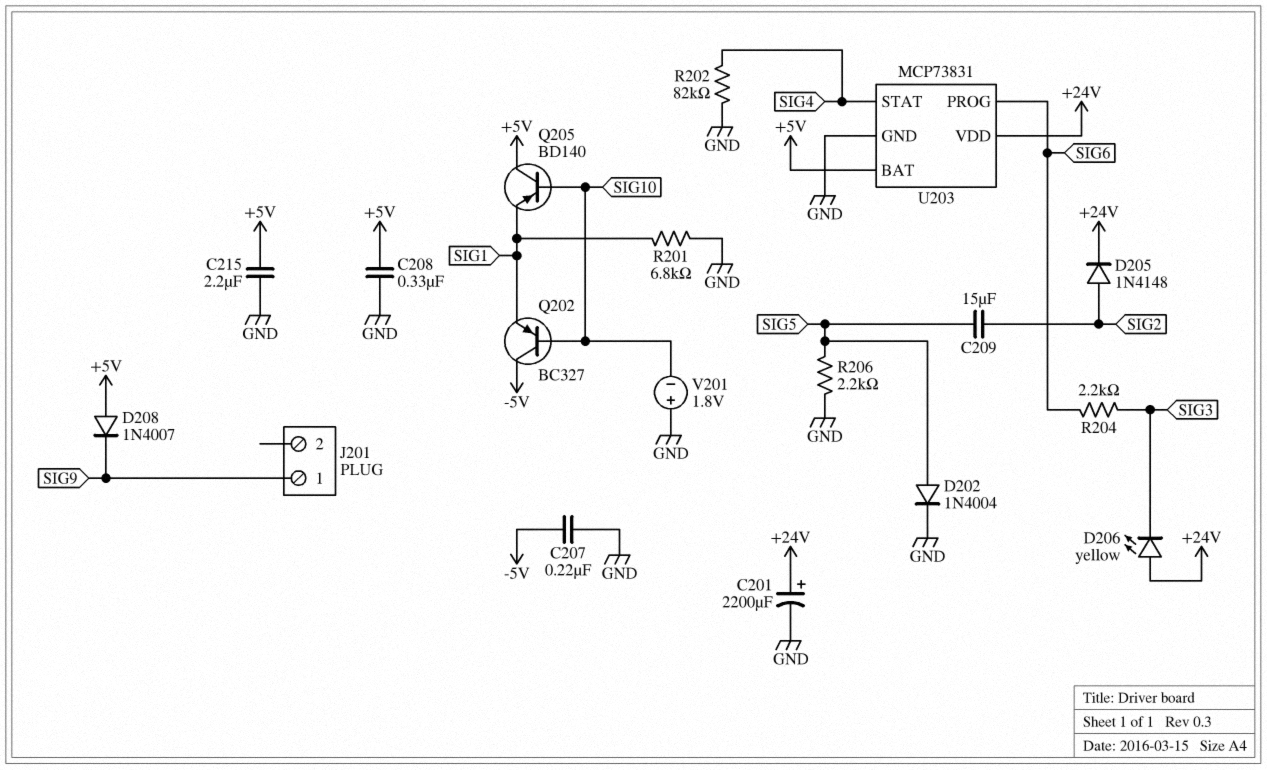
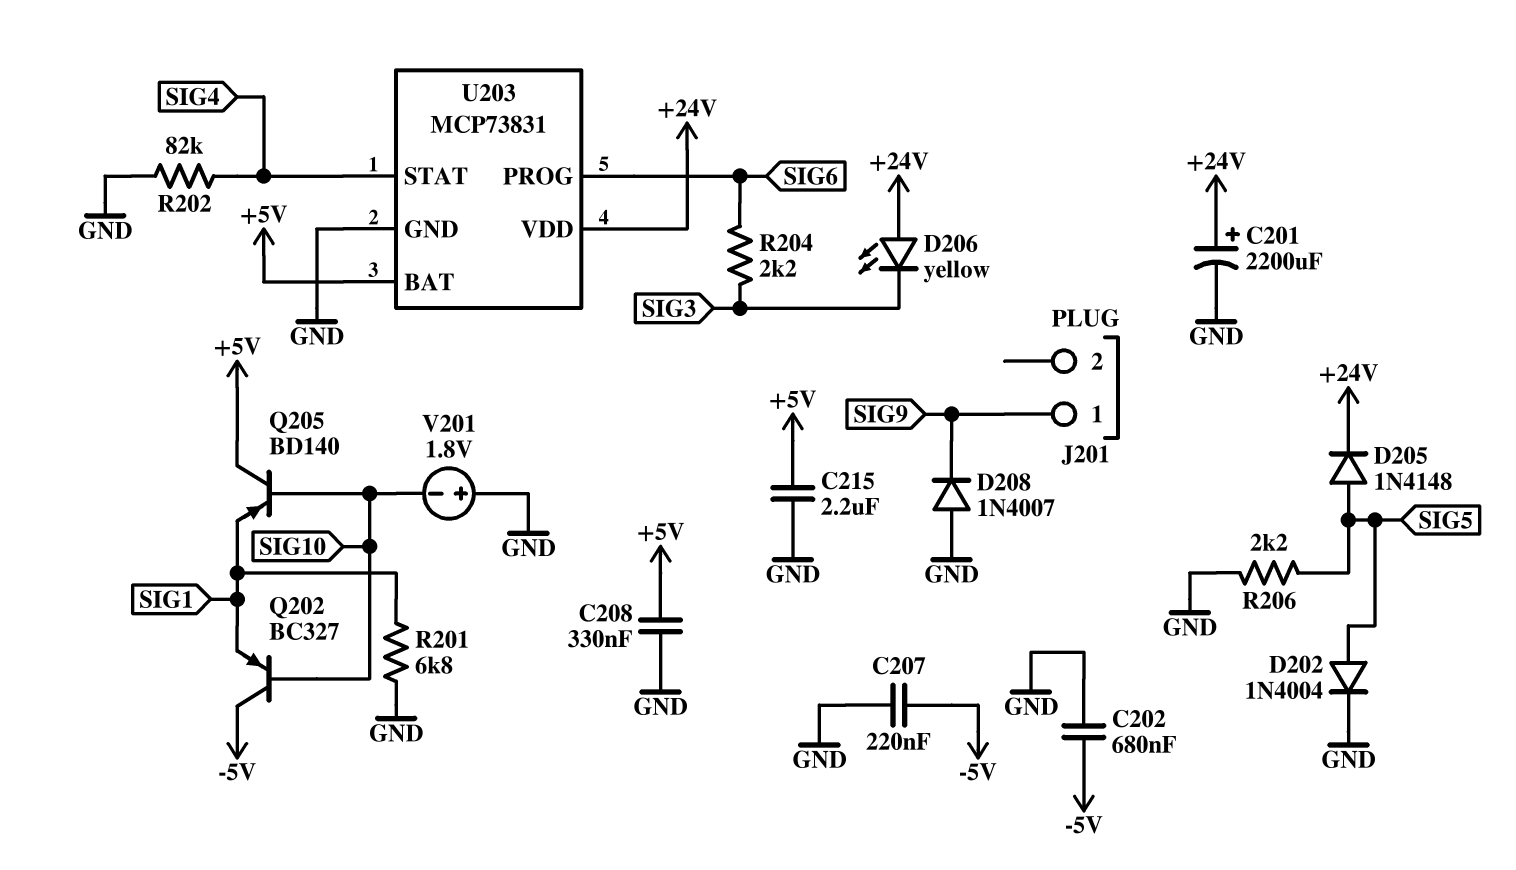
C202: none -> 680nF (-5V, GND)
C209: 15uF (SIG2, SIG5) -> none
D205: diode 1N4148 (A SIG2, K +24V) -> diode 1N4148 (A SIG5, K +24V)
D208: diode 1N4007 (A +5V, K SIG9) -> diode 1N4007 (A GND, K SIG9)

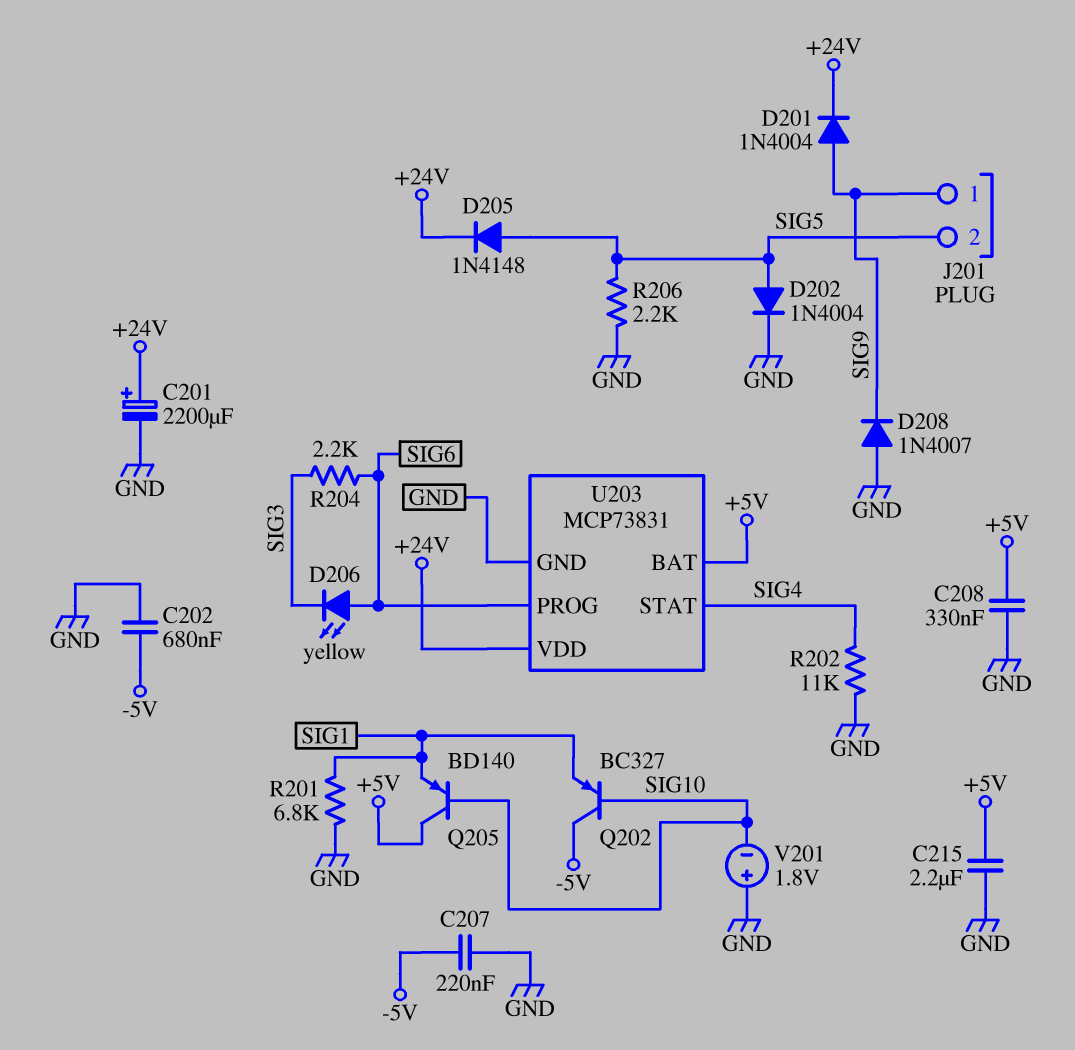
D201: none -> diode 1N4004 (A SIG9, K +24V)
D206: LED yellow (A +24V, K SIG3) -> LED yellow (A SIG6, K SIG3)
J201 pin 2: none -> SIG5
R202: 82k (GND, SIG4) -> 11k (GND, SIG4)

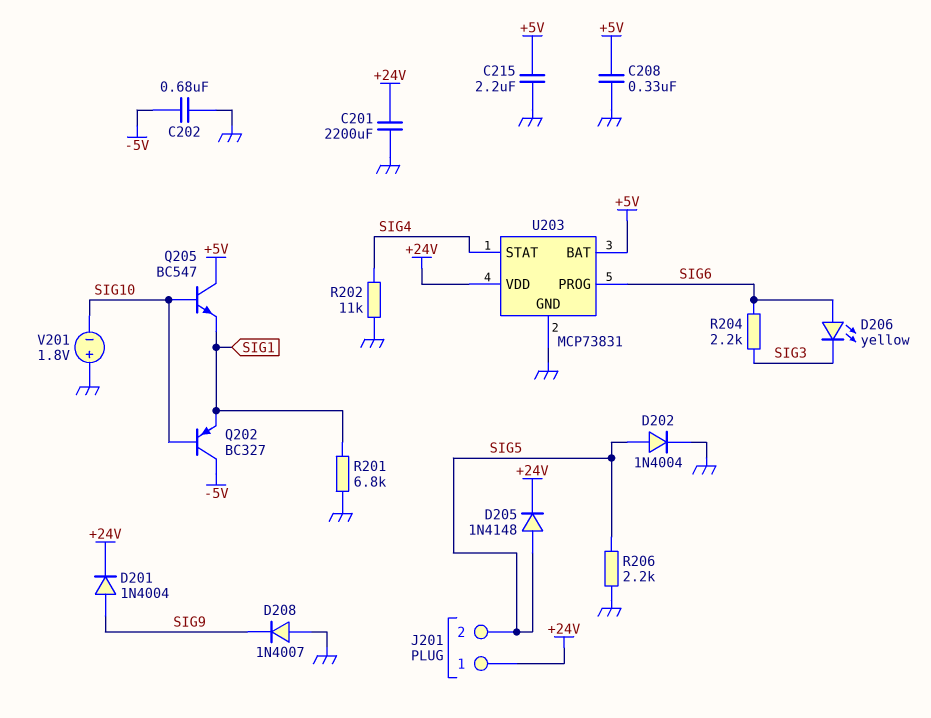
C201: 2200uF (plus +24V, minus GND) -> 2200uF (+24V, GND)
C207: 220nF (-5V, GND) -> none
J201 pin 1: SIG9 -> +24V
Q205: PNP BD140 (B SIG10, C +5V, E SIG1) -> NPN BC547 (B SIG10, C +5V, E SIG1)

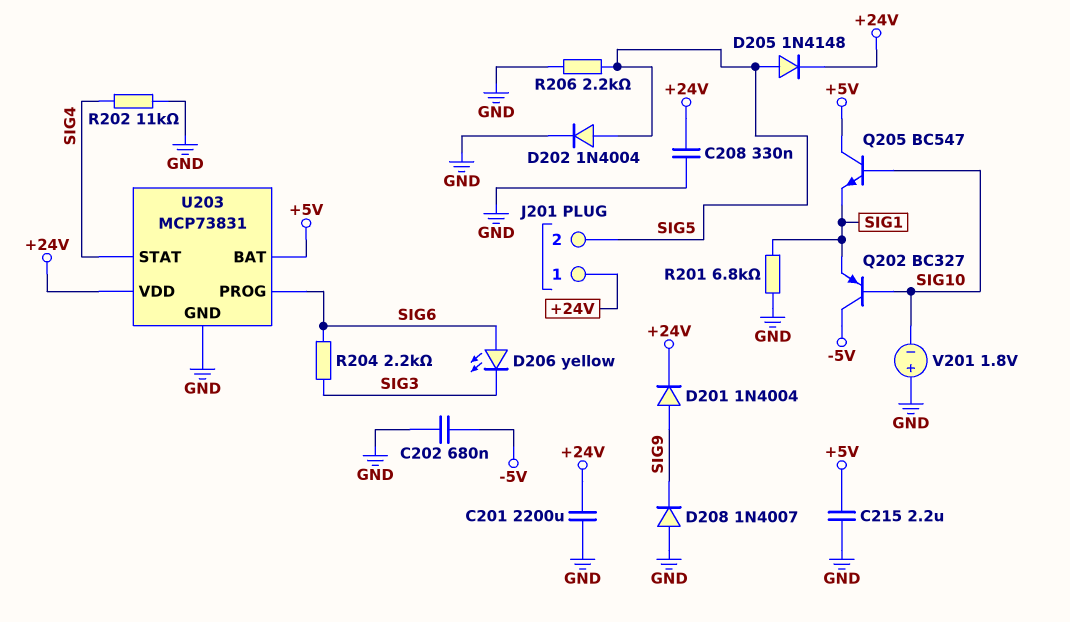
C208: 330nF (+5V, GND) -> 330nF (+24V, GND)

